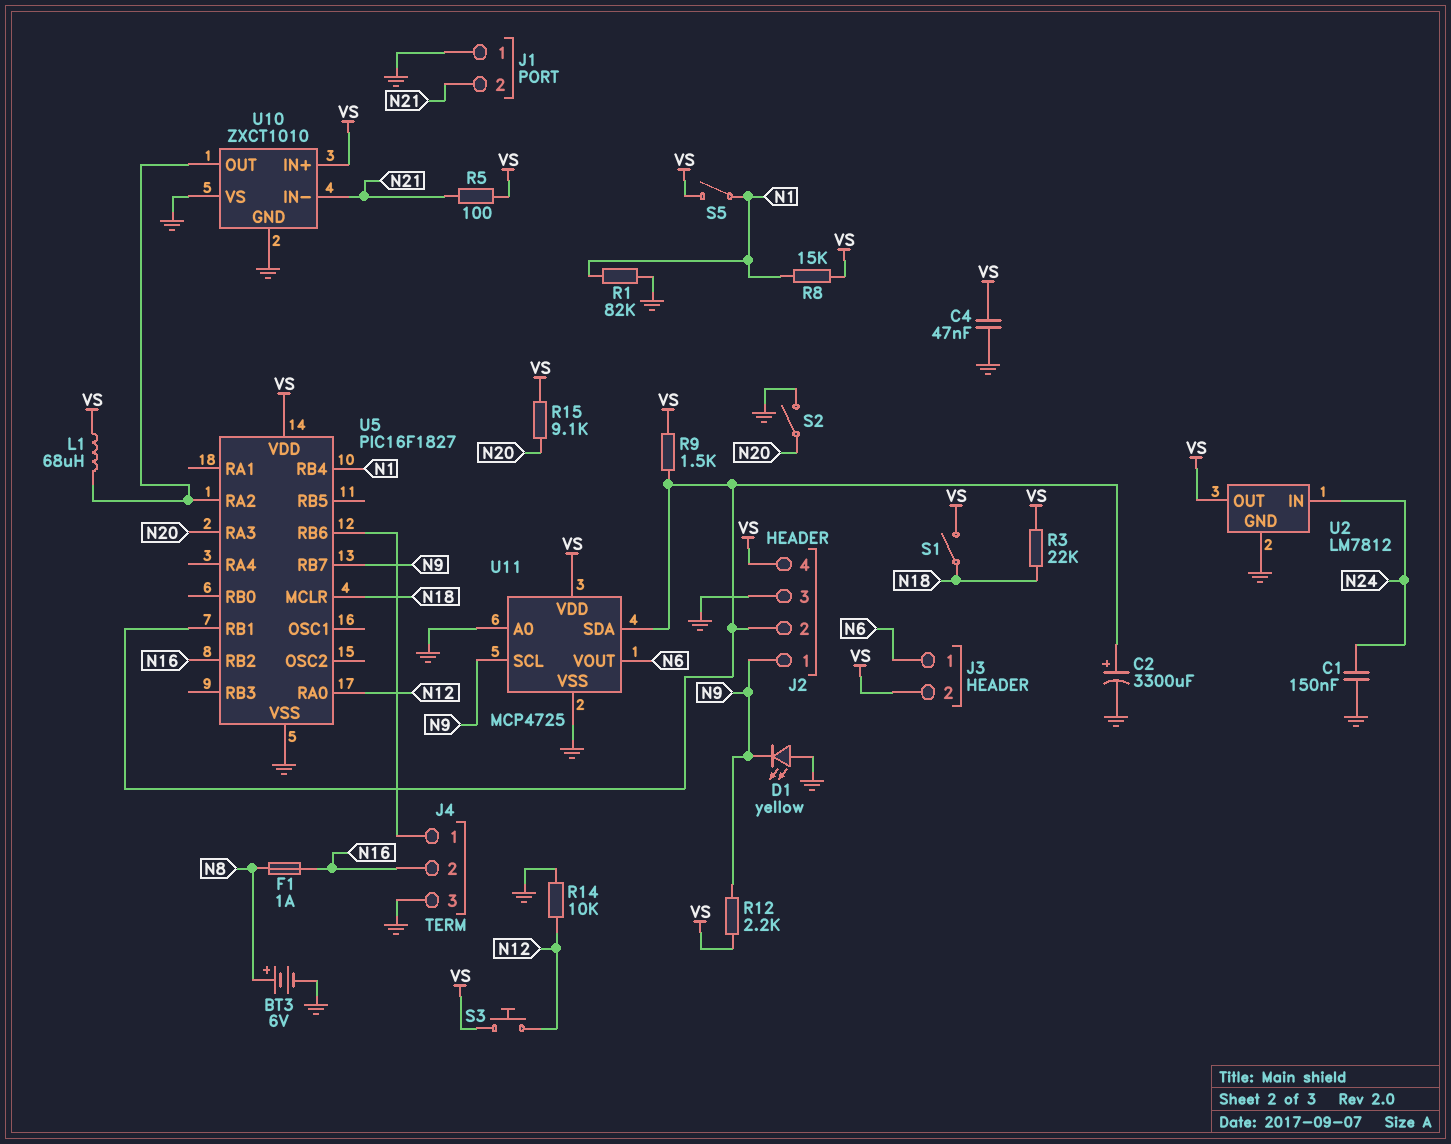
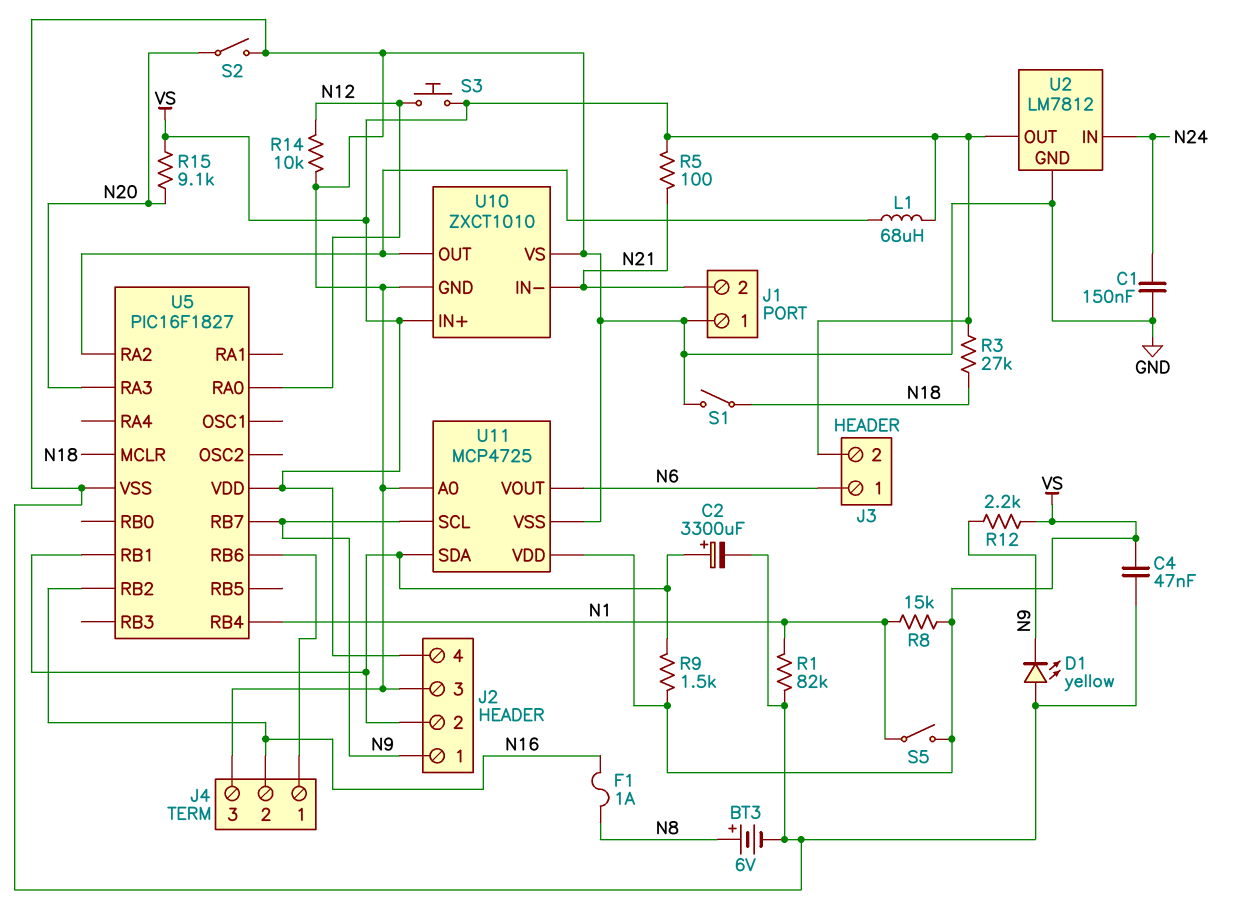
R3: 22k (N18, VS) -> 27k (N18, VS)
S1: switch (N18, VS) -> switch (GND, N18)

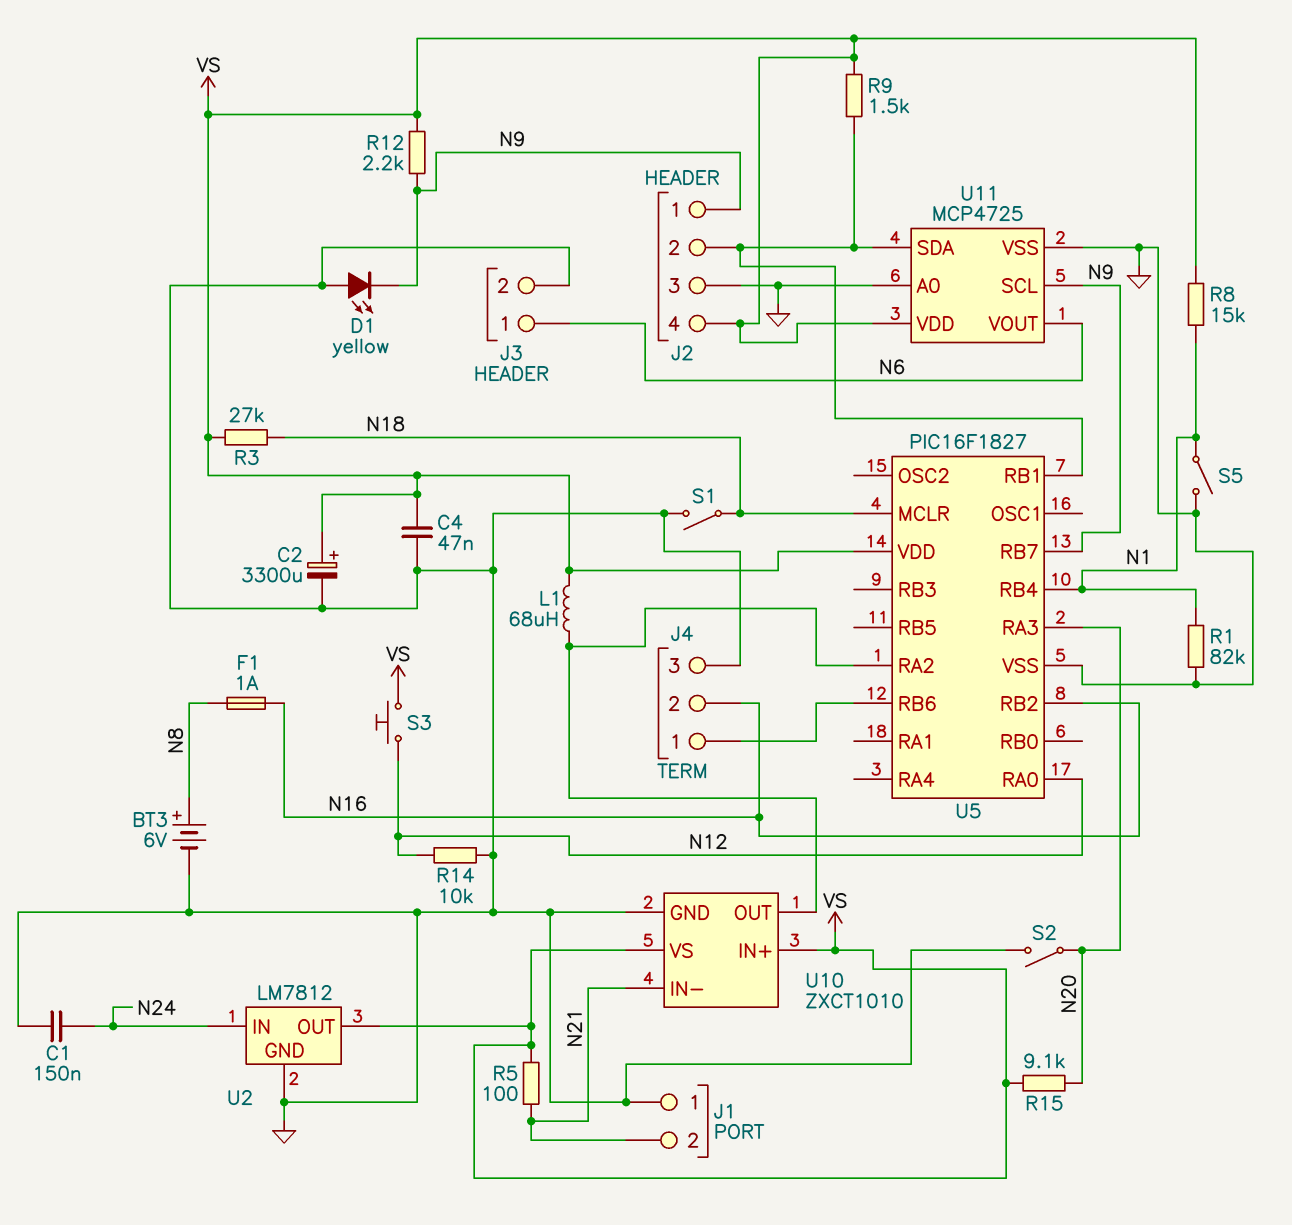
C2: 3300uF (plus J2/2, minus GND) -> 3300uF (plus VS, minus GND)
J3 pin 2: VS -> GND
S5: switch (N1, VS) -> switch (GND, N1)
U10 pin VS: GND -> VS

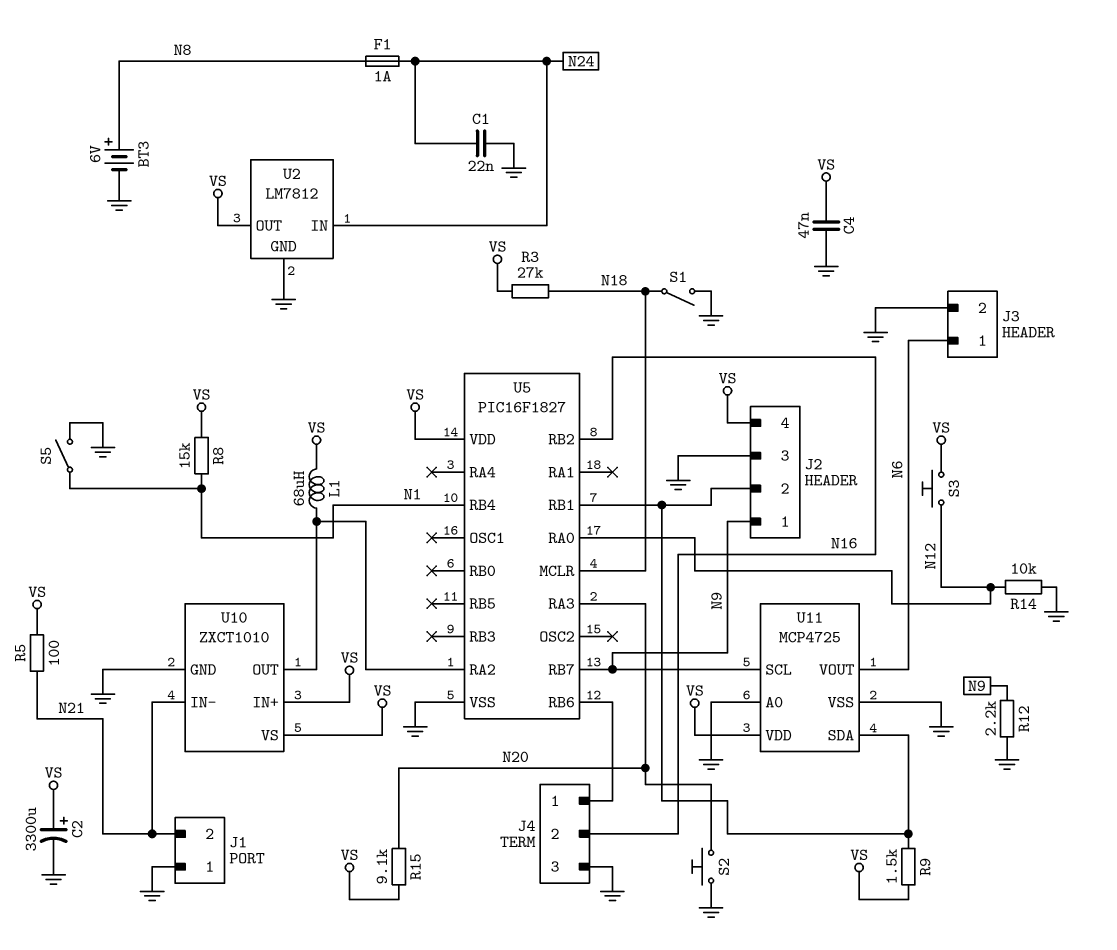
C1: 150nF (GND, N24) -> 22nF (GND, N24)
D1: LED yellow (A GND, K N9) -> none
F1: 1A (N8, N16) -> 1A (N8, N24)
R1: 82k (GND, N1) -> none
R12: 2.2k (N9, VS) -> 2.2k (GND, N9)
S2: switch (GND, N20) -> button (GND, N20)

